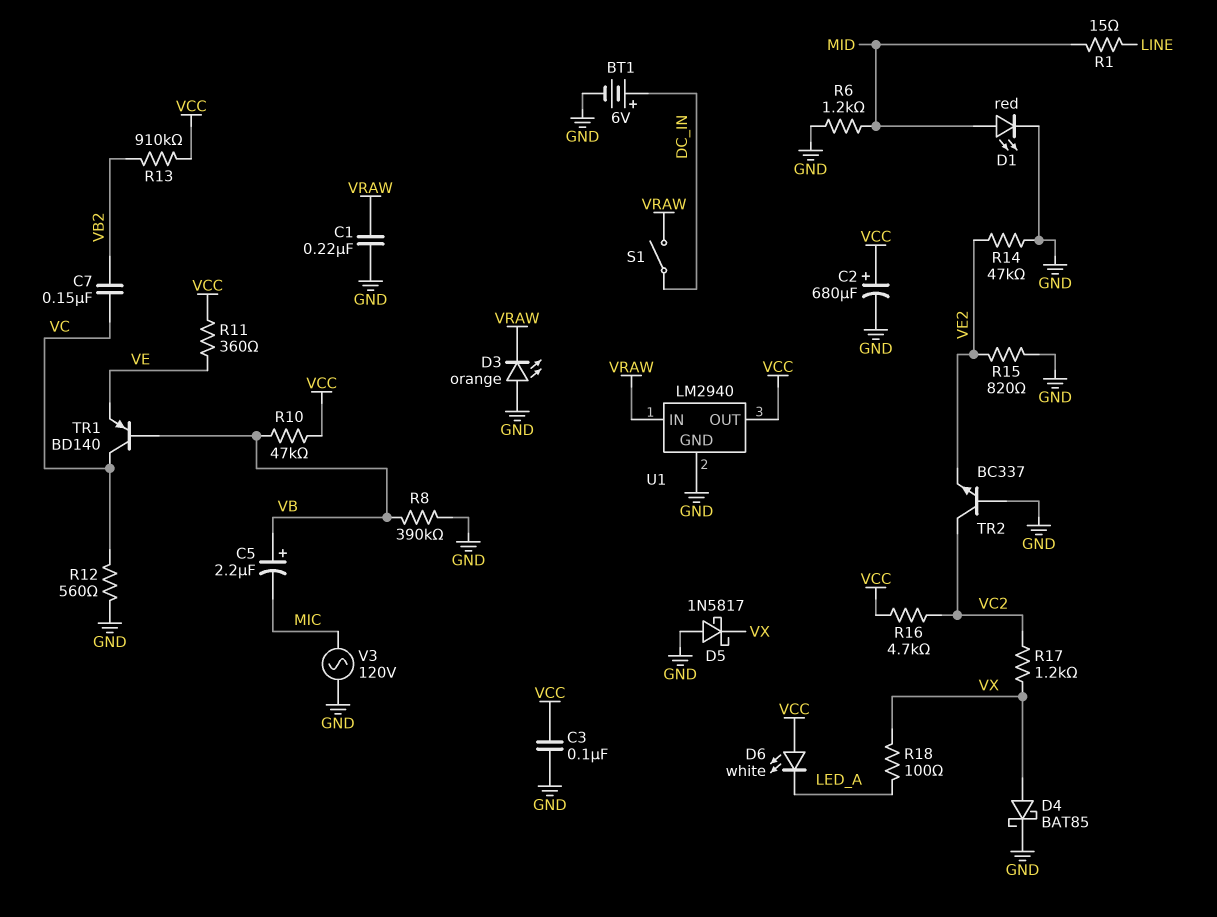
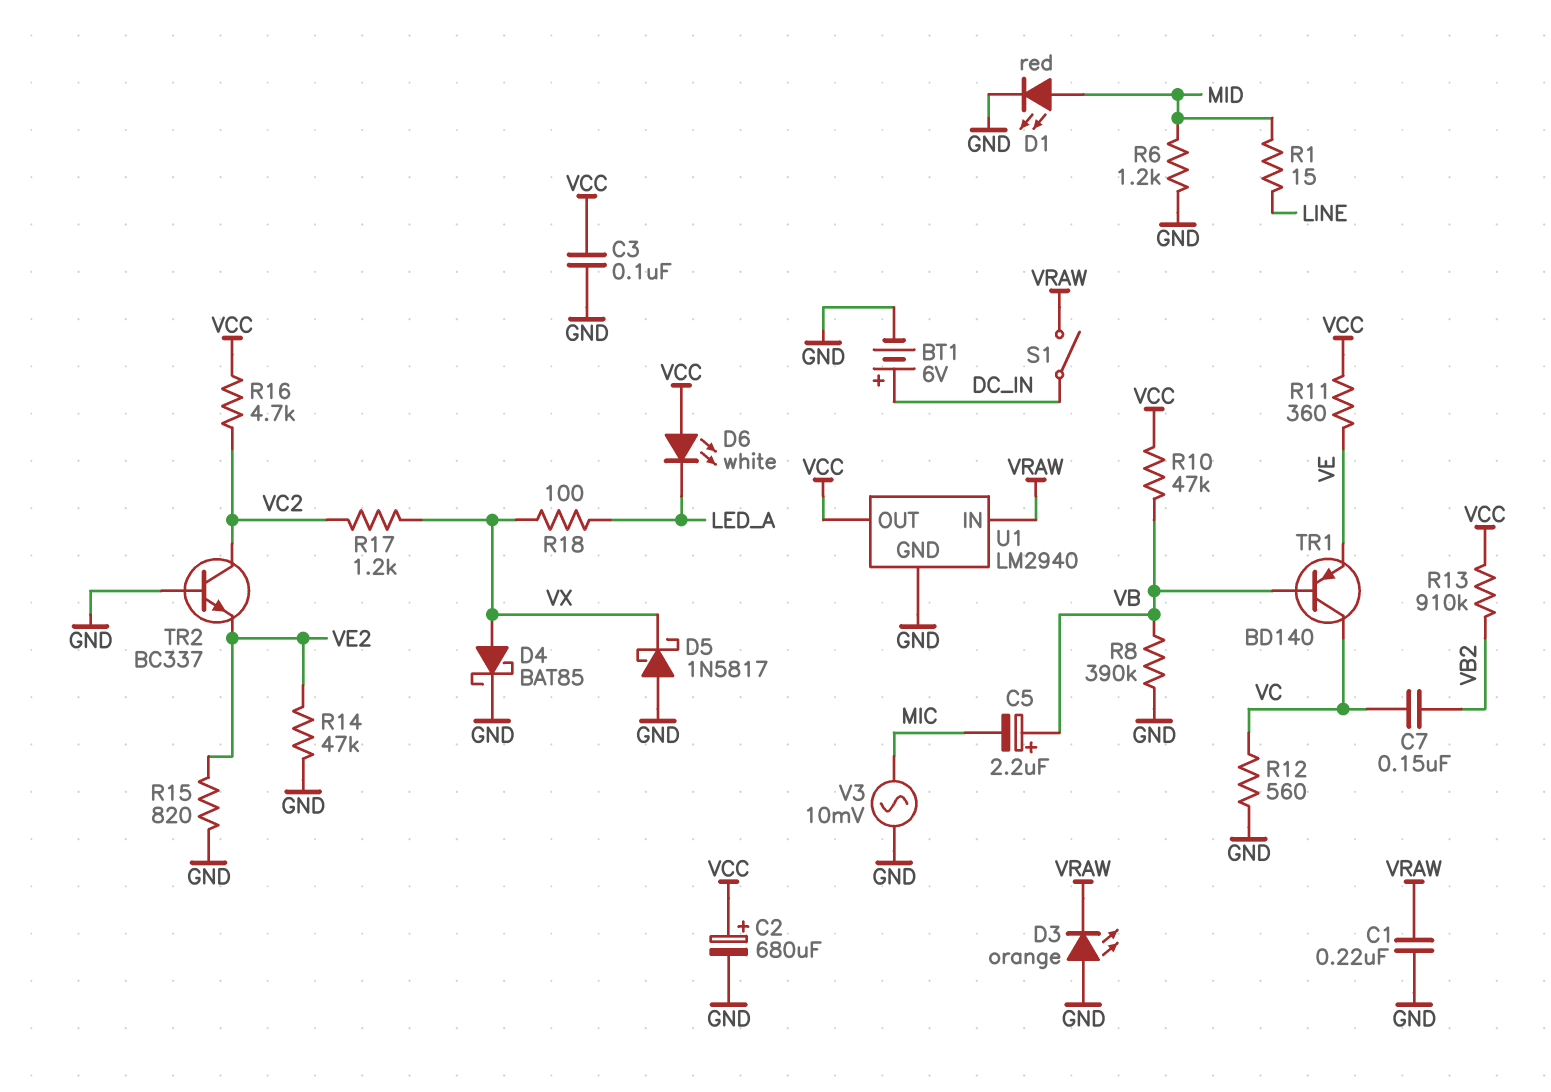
V3: AC 120V (GND, MIC) -> AC 10mV (GND, MIC)

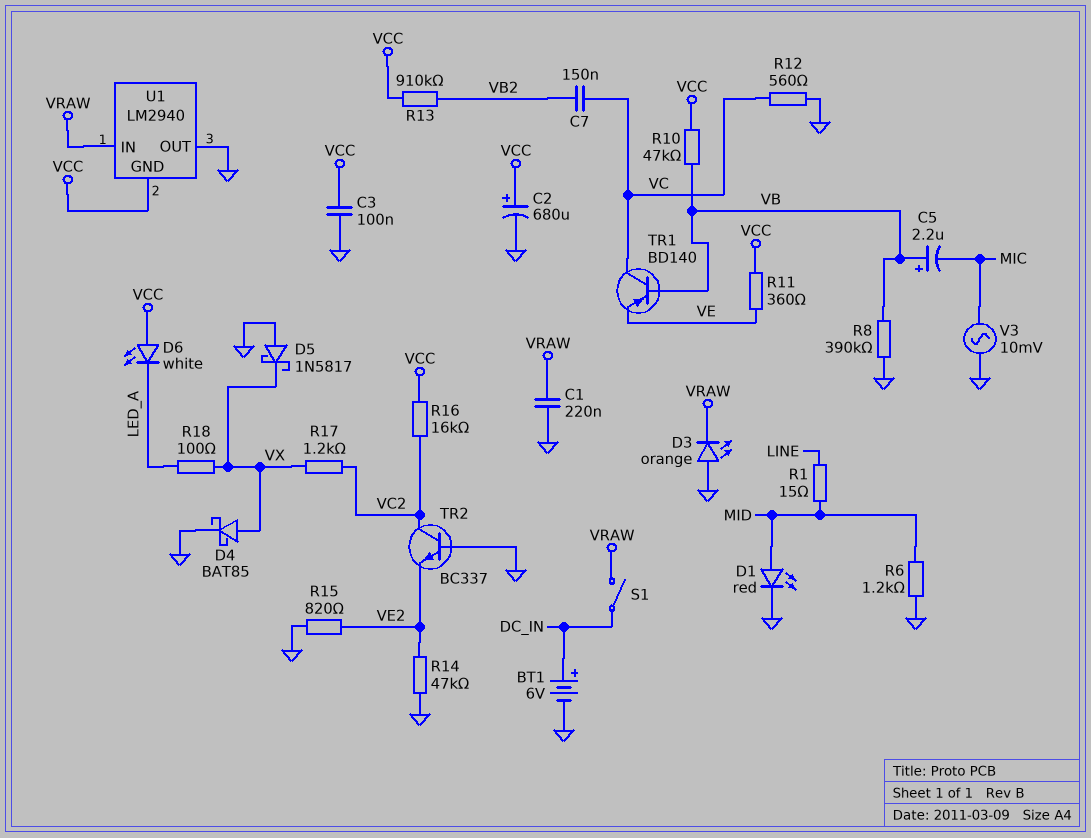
R16: 4.7k (VC2, VCC) -> 16k (VC2, VCC)
U1 pin GND: GND -> VCC
U1 pin OUT: VCC -> GND

